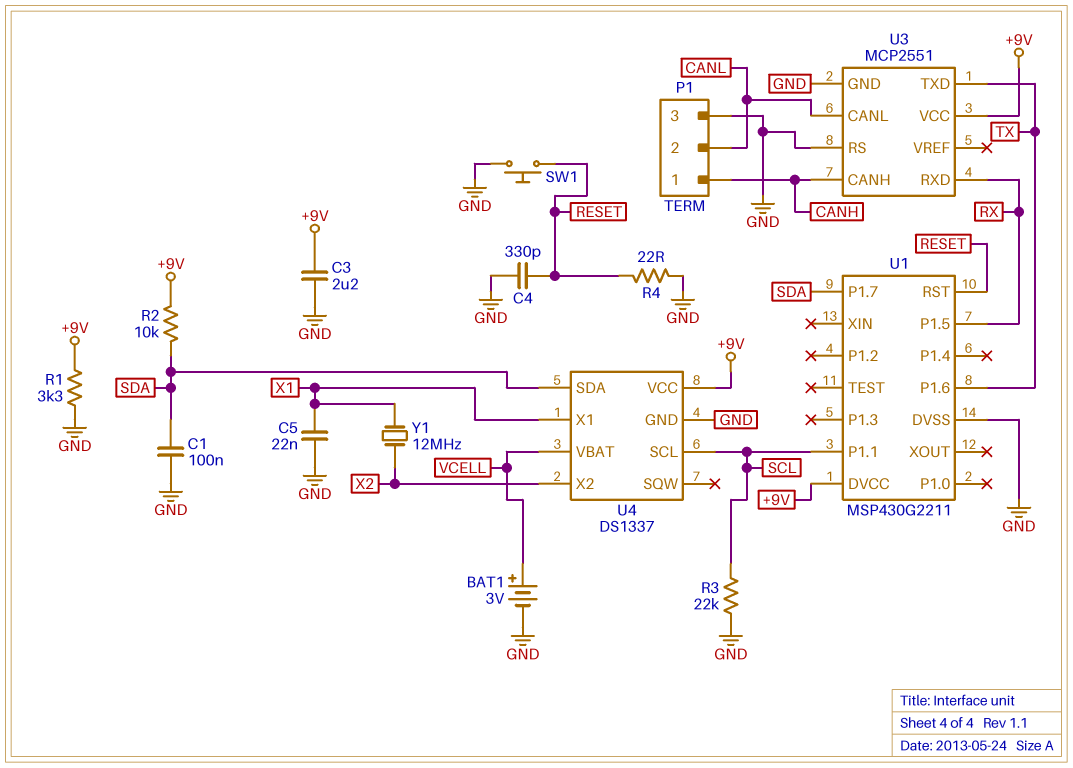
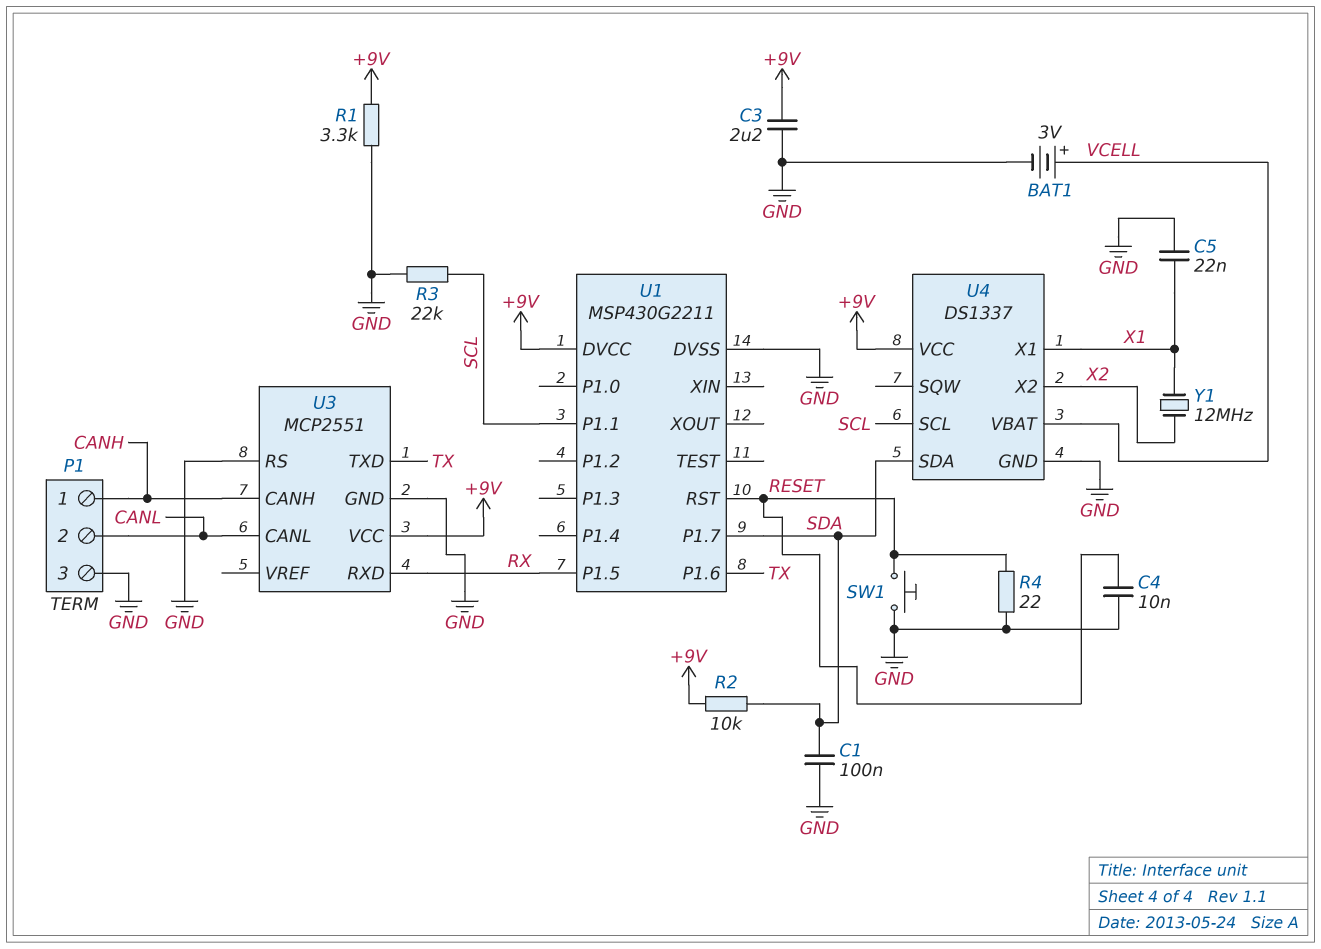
C4: 330pF (GND, RESET) -> 10nF (GND, RESET)

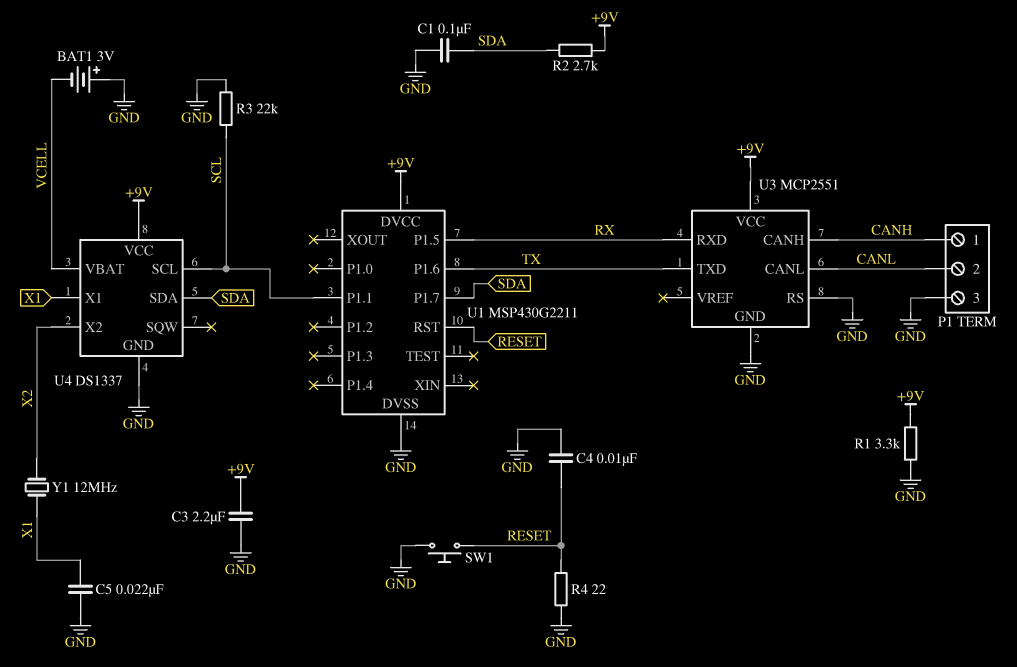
BAT1: 3V (plus VCELL, minus GND) -> 3V (plus GND, minus VCELL)
R2: 10k (+9V, SDA) -> 2.7k (+9V, SDA)

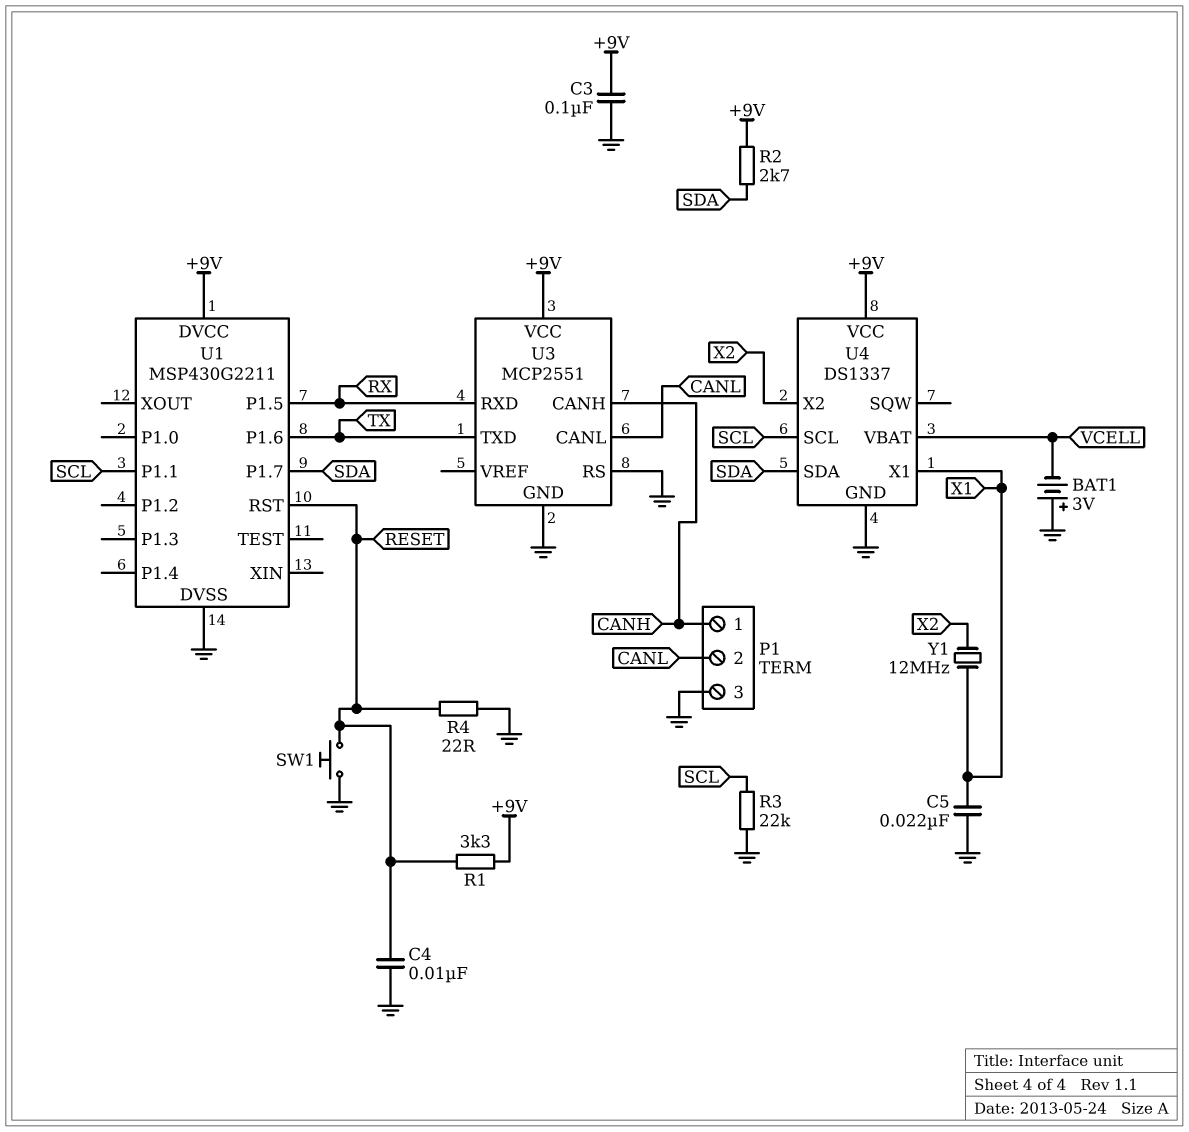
C1: 100nF (GND, SDA) -> none
C3: 2.2uF (+9V, GND) -> 100nF (+9V, GND)
R1: 3.3k (+9V, GND) -> 3.3k (+9V, RESET)

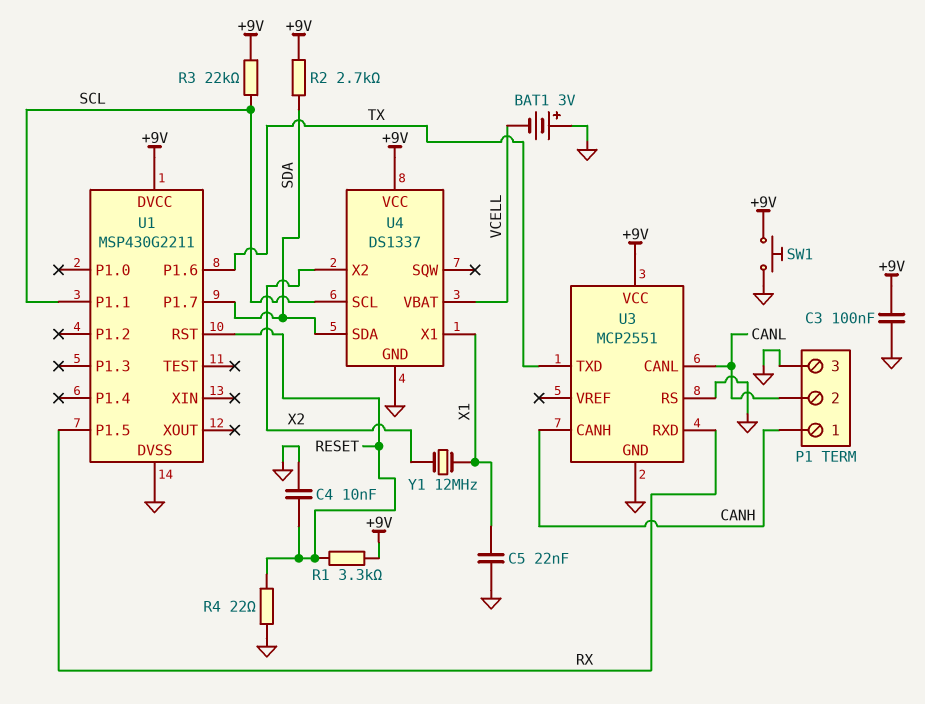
R3: 22k (GND, SCL) -> 22k (+9V, SCL)
SW1: button (GND, RESET) -> button (+9V, GND)

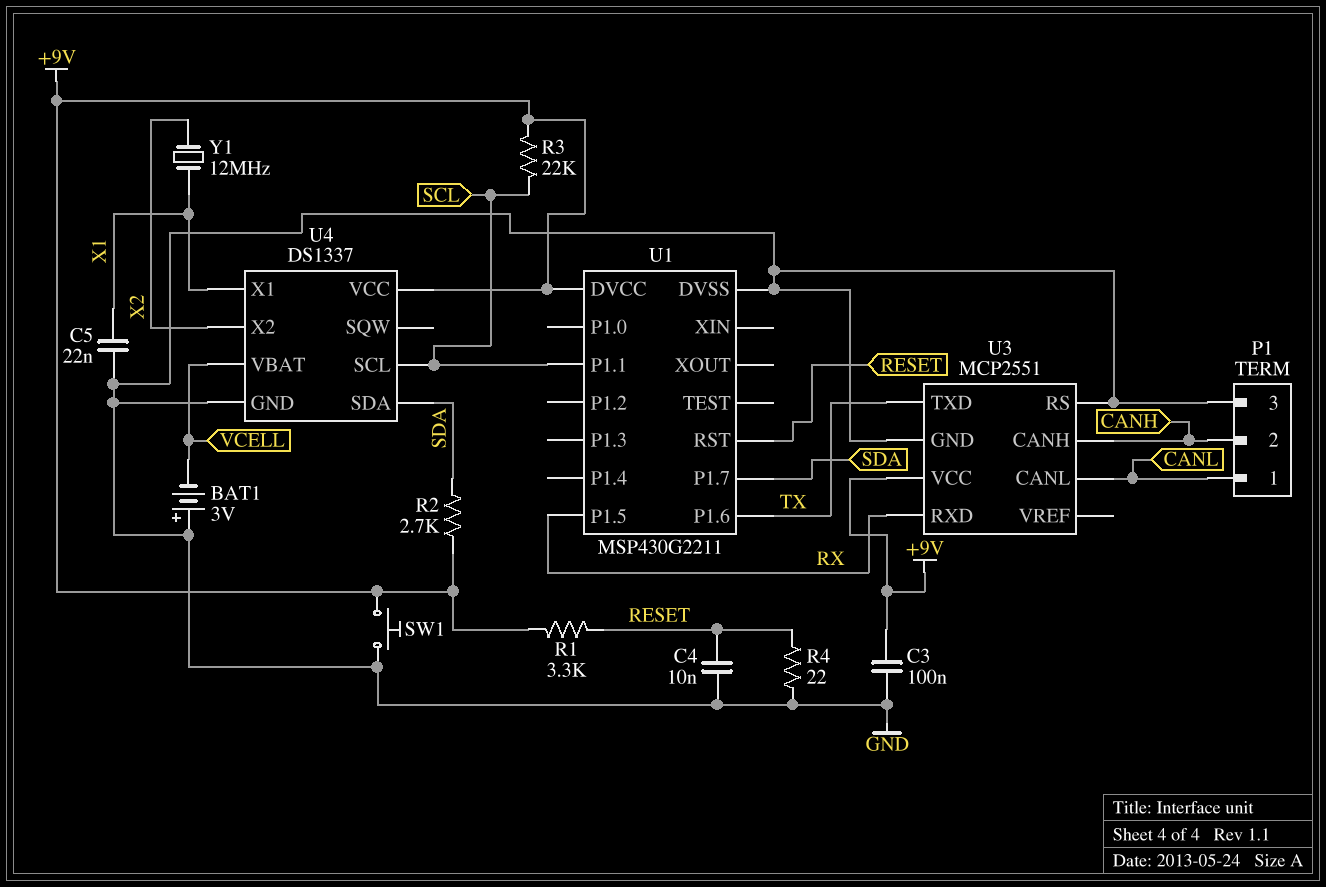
P1 pin 1: CANH -> CANL
P1 pin 2: CANL -> CANH

